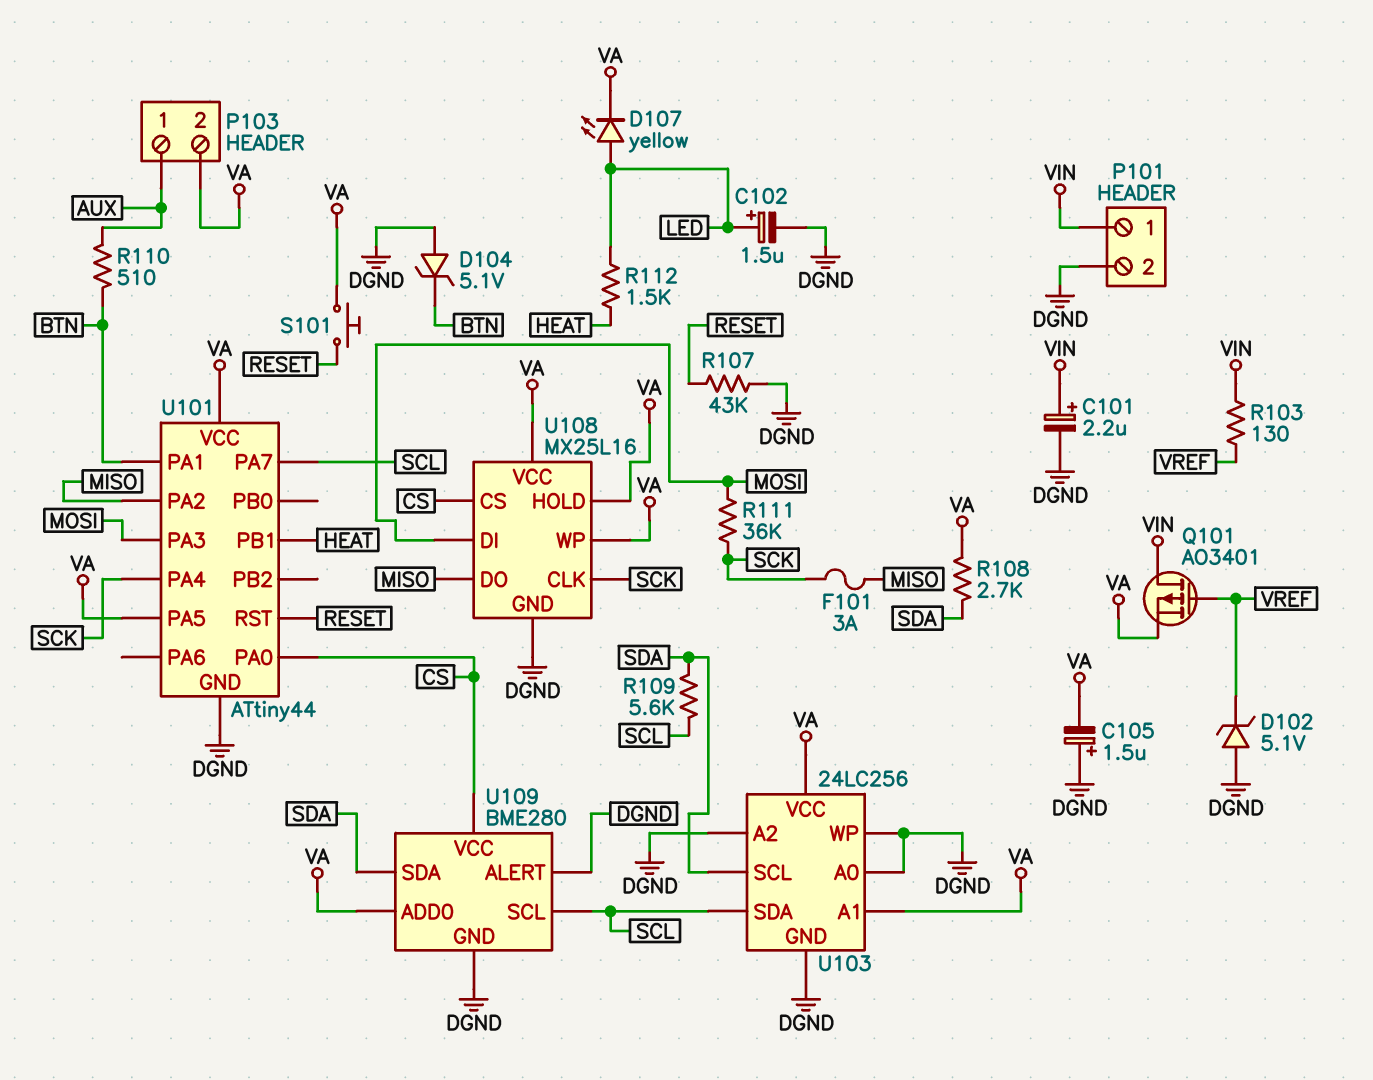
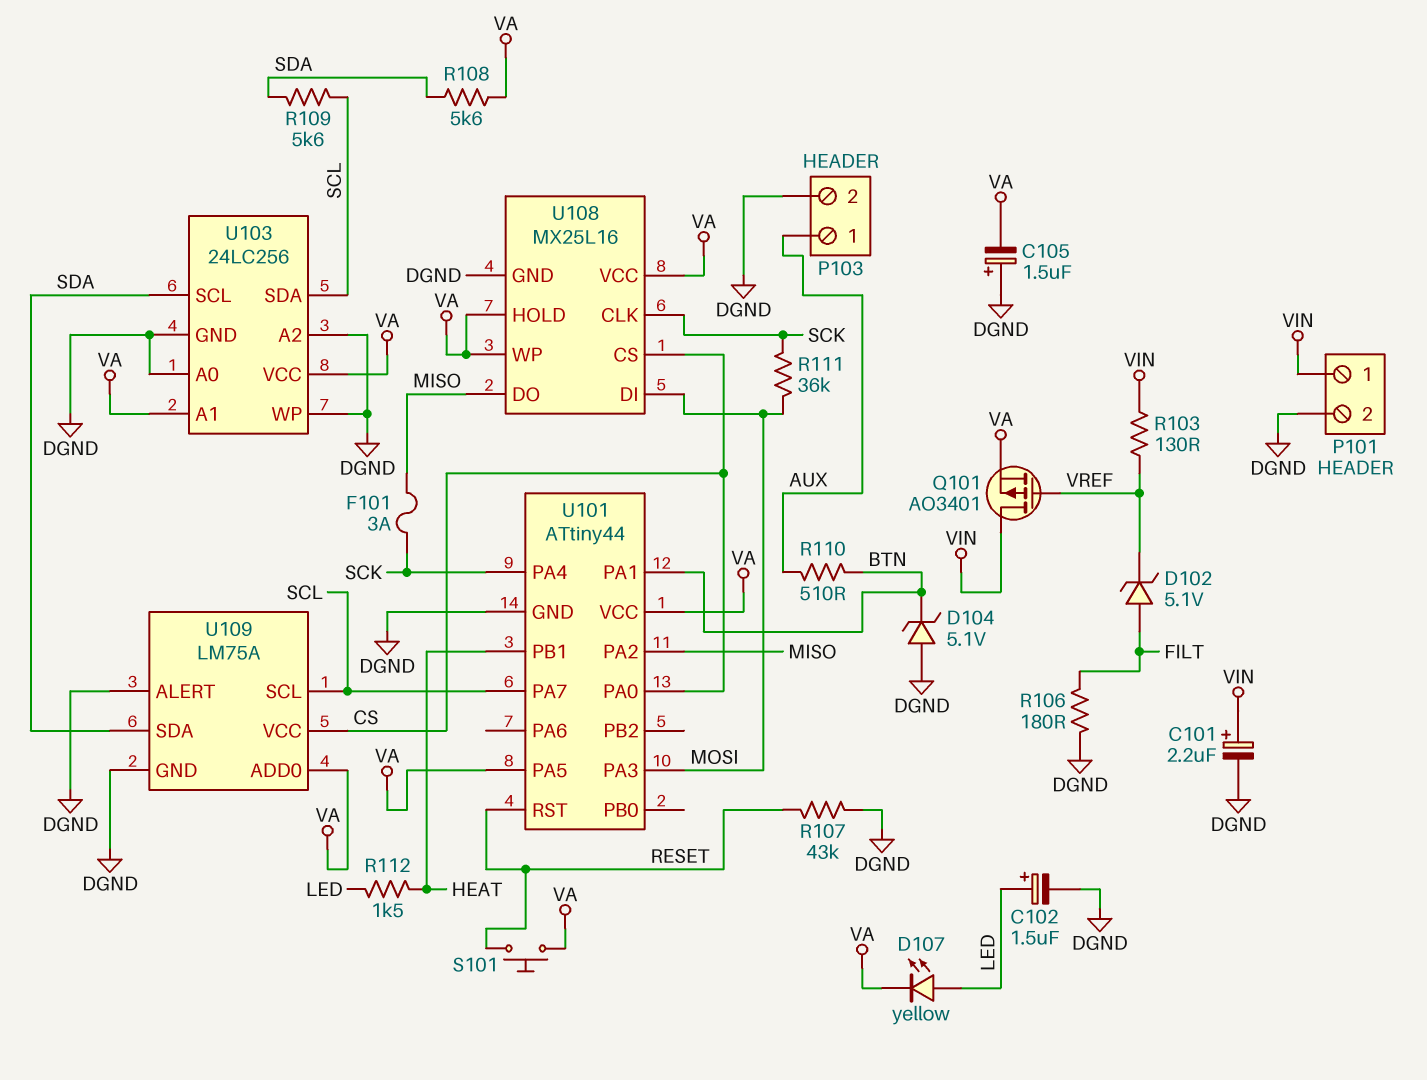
D102: zener 5.1V (A DGND, K VREF) -> zener 5.1V (A FILT, K VREF)
P103 pin 2: VA -> DGND
R106: none -> 180 (DGND, FILT)
R108: 2.7k (SDA, VA) -> 5.6k (SDA, VA)
U109: BME280 -> LM75A

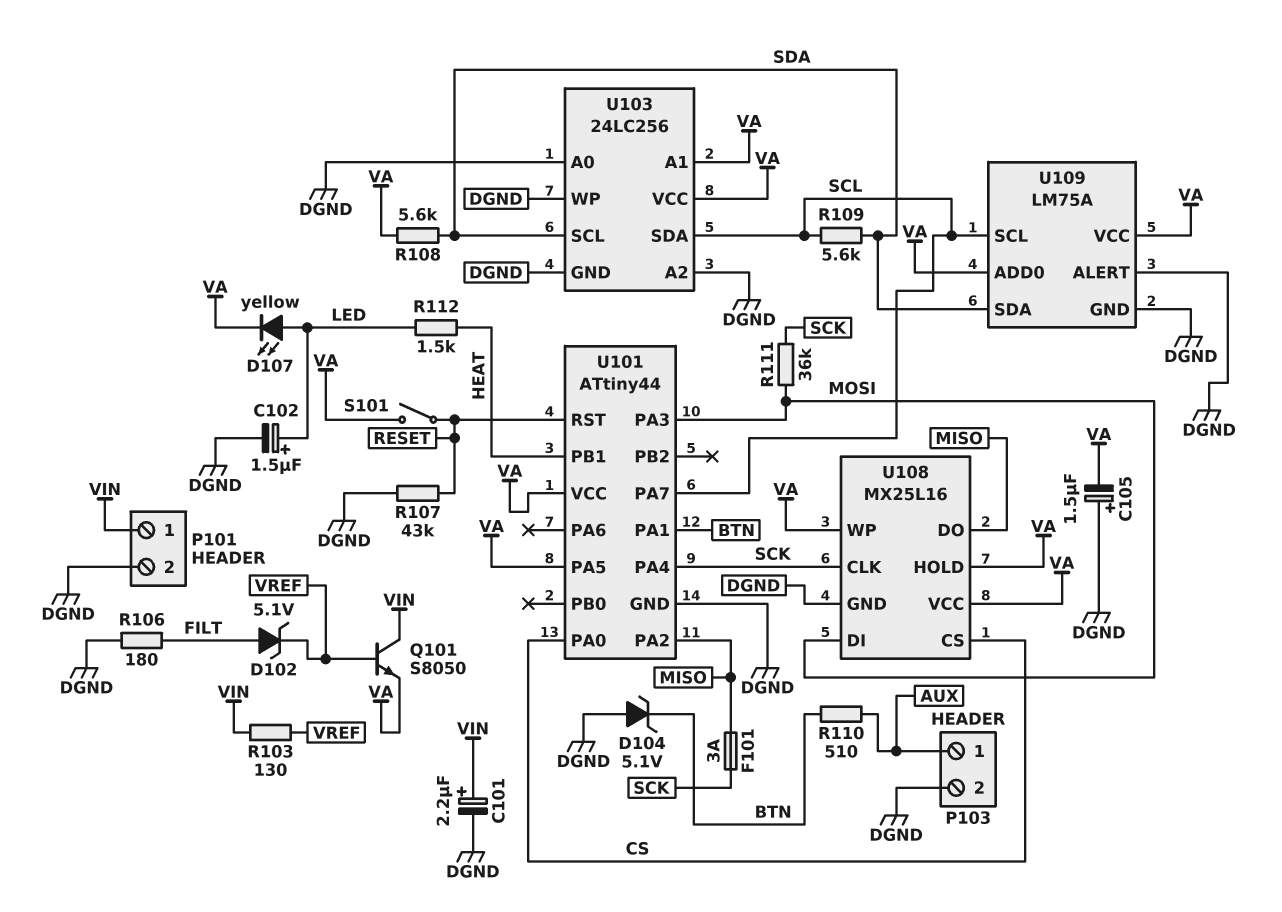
Q101: PMOS AO3401 (G VREF, D VIN, S VA) -> NPN S8050 (B VREF, C VIN, E VA)
S101: button (RESET, VA) -> switch (RESET, VA)
U109 pin VCC: CS -> VA

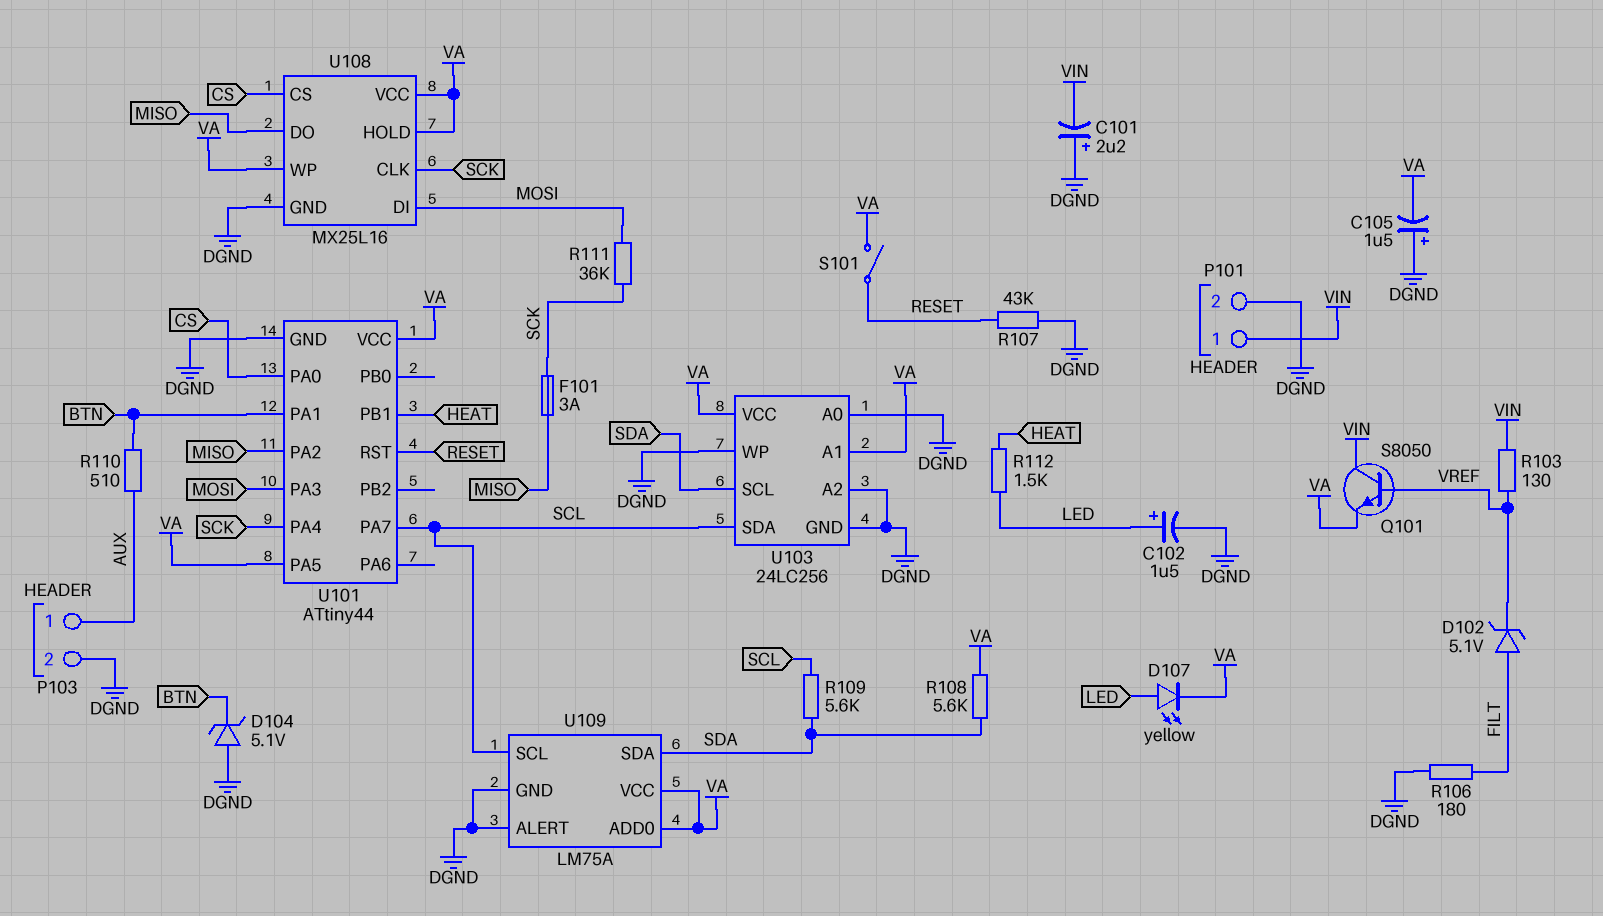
C101: 2.2uF (plus VIN, minus DGND) -> 2.2uF (plus DGND, minus VIN)

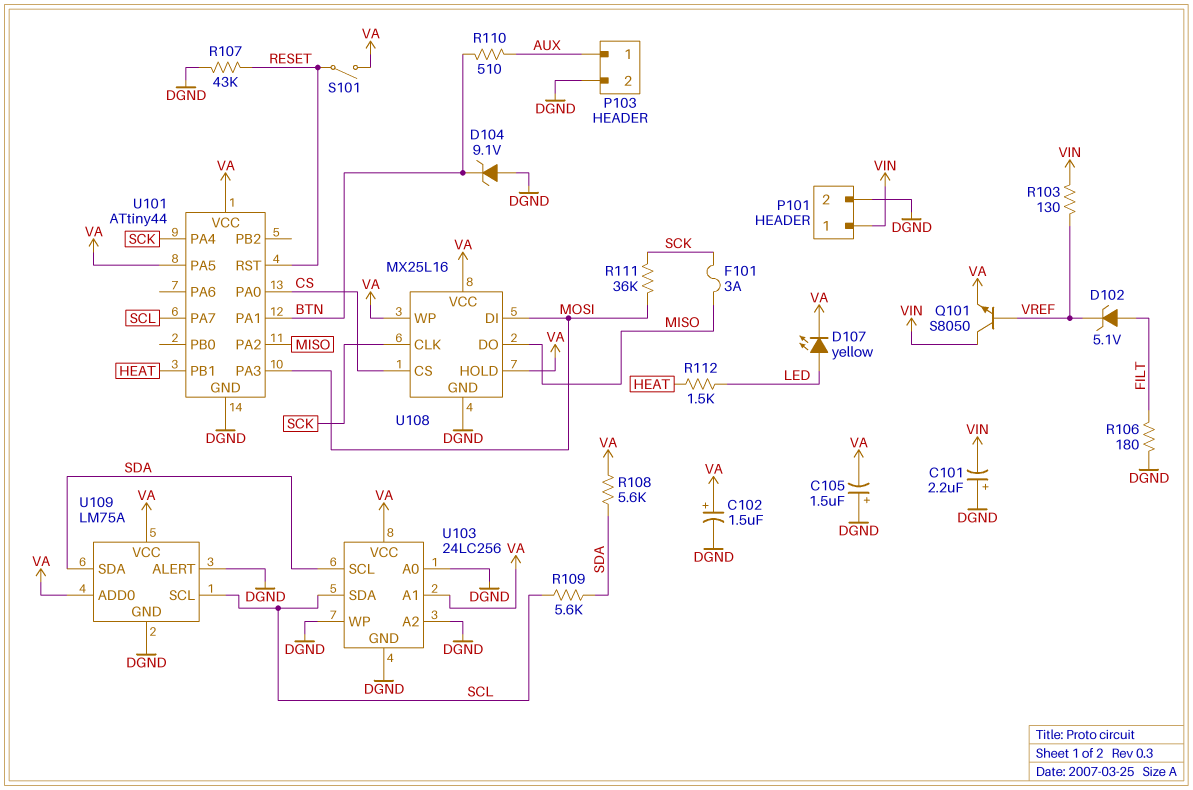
C102: 1.5uF (plus LED, minus DGND) -> 1.5uF (plus VA, minus DGND)
D104: zener 5.1V (A DGND, K BTN) -> zener 9.1V (A DGND, K BTN)

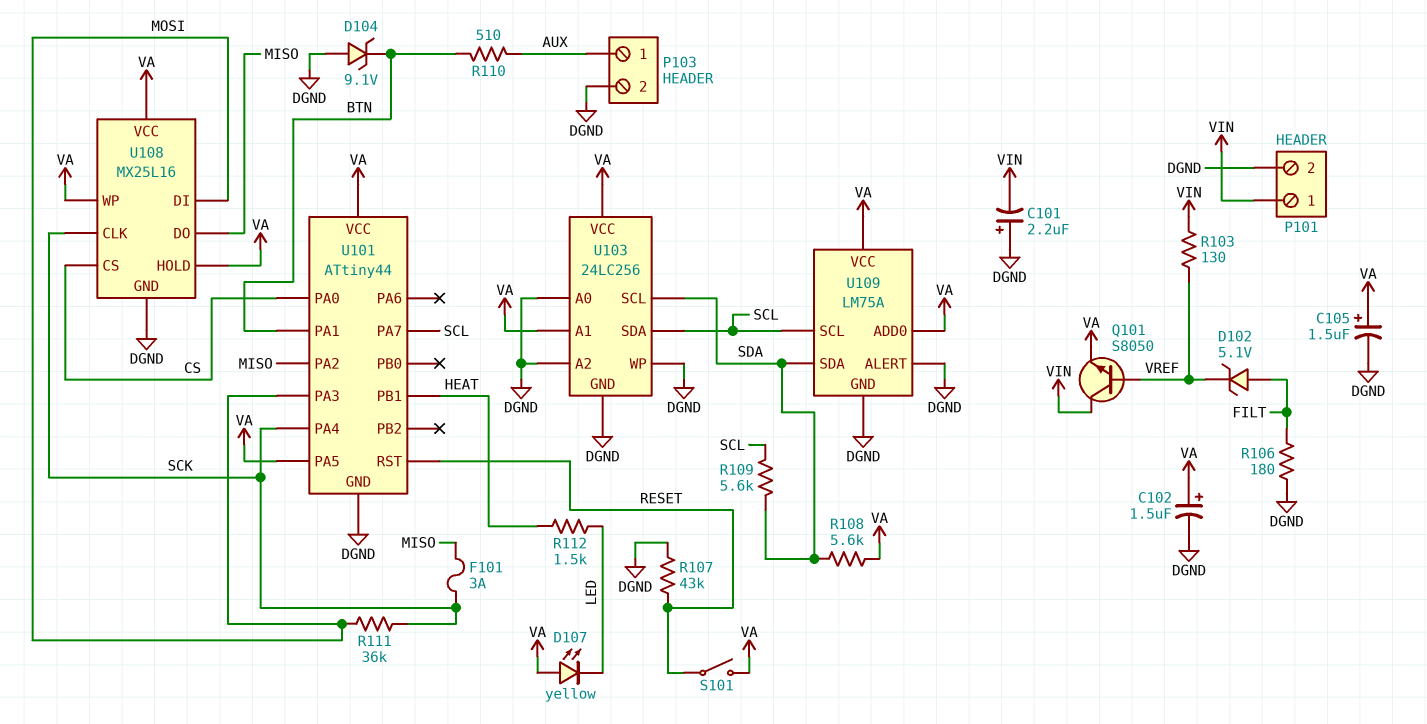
C105: 1.5uF (plus DGND, minus VA) -> 1.5uF (plus VA, minus DGND)
D107: LED yellow (A LED, K VA) -> LED yellow (A VA, K LED)

